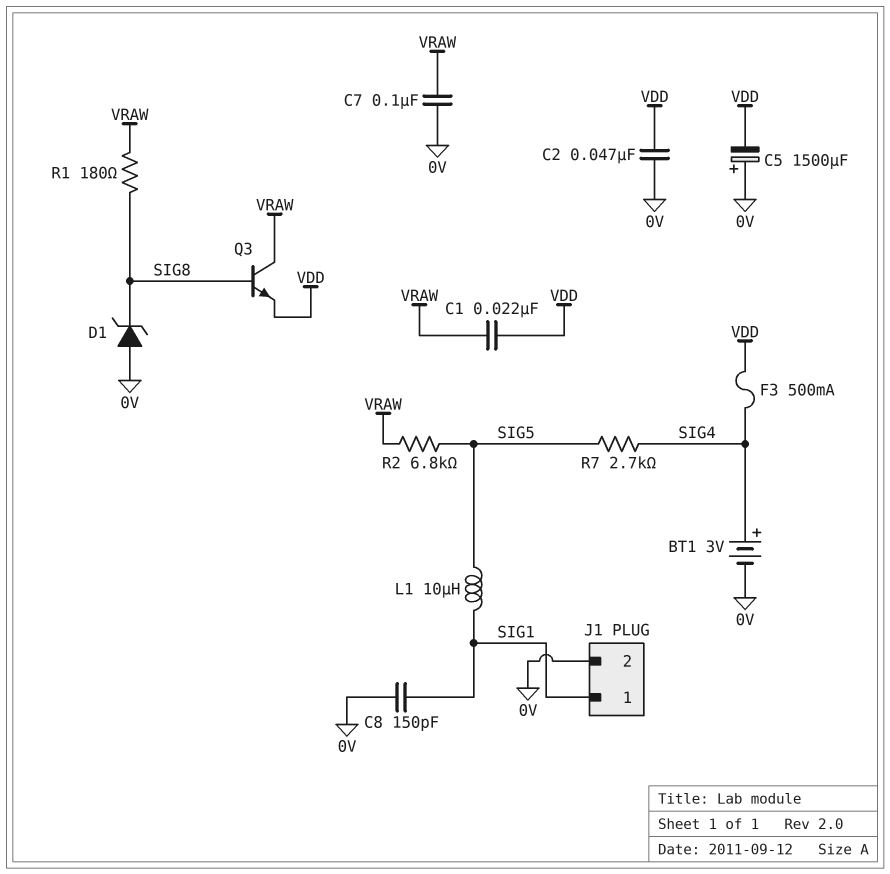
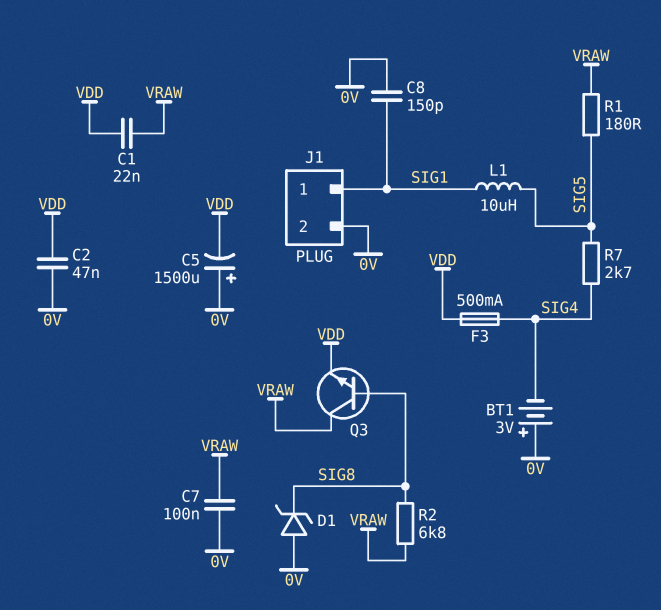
BT1: 3V (plus SIG4, minus 0V) -> 3V (plus 0V, minus SIG4)
R1: 180 (SIG8, VRAW) -> 180 (SIG5, VRAW)
R2: 6.8k (SIG5, VRAW) -> 6.8k (SIG8, VRAW)

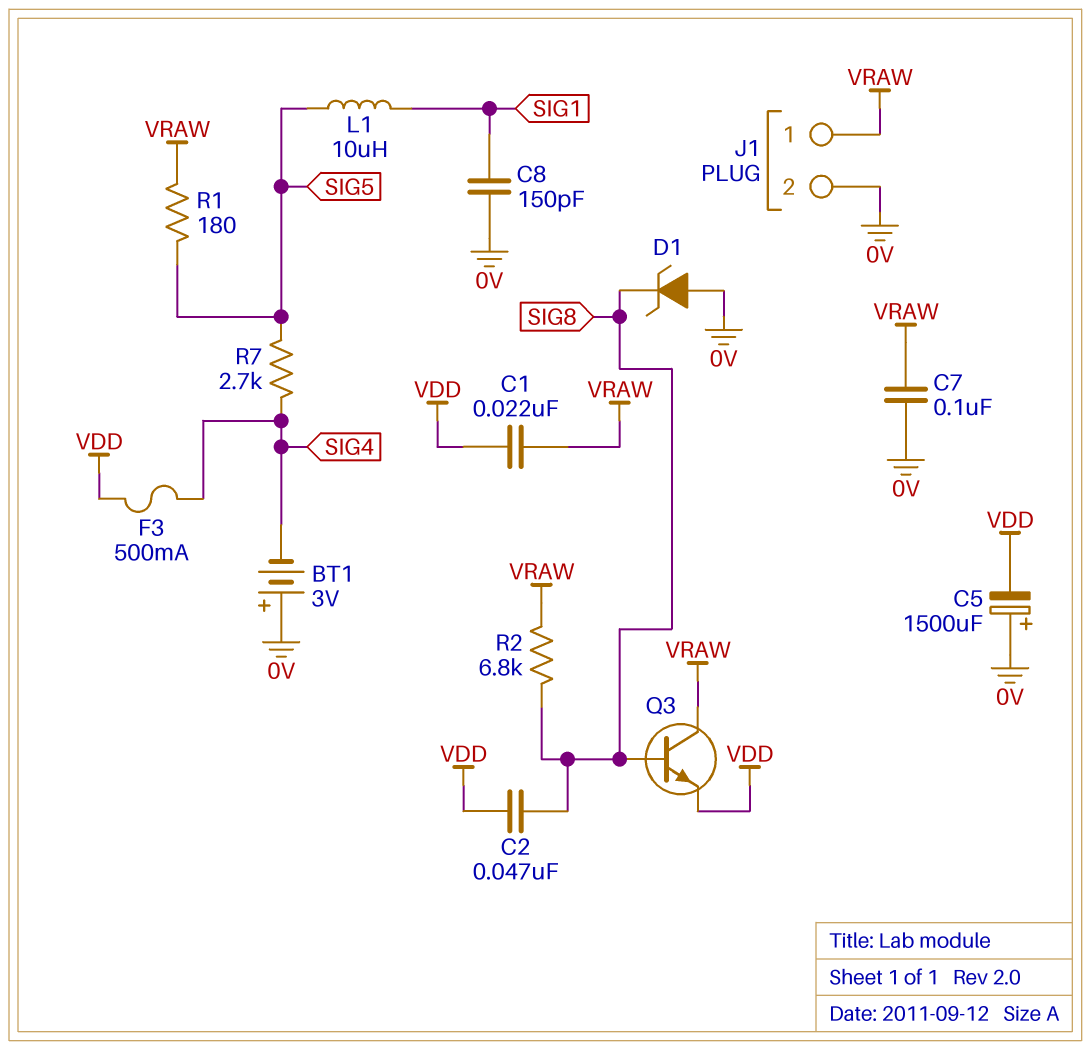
C2: 47nF (0V, VDD) -> 47nF (SIG8, VDD)
J1 pin 1: SIG1 -> VRAW

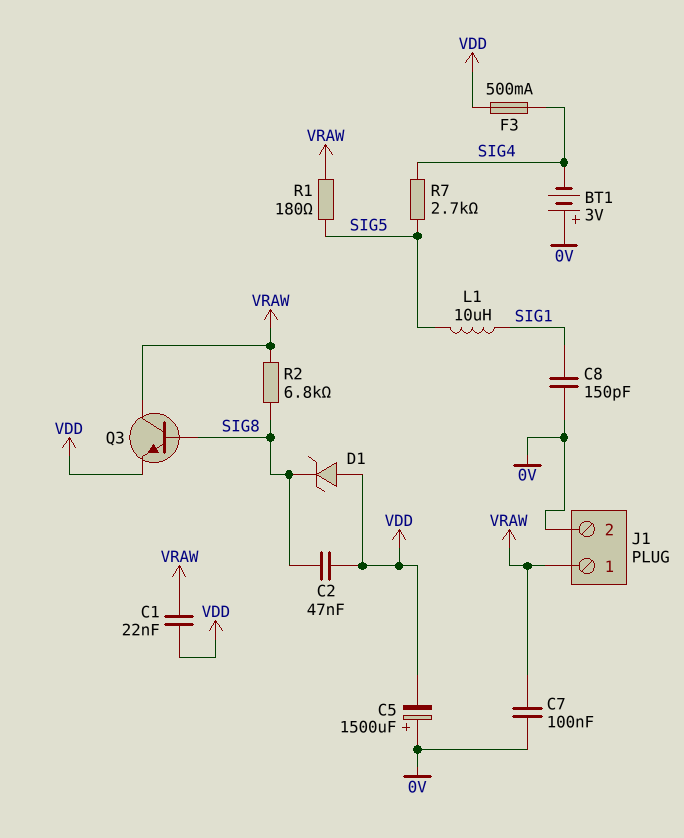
D1: zener (A 0V, K SIG8) -> zener (A VDD, K SIG8)

